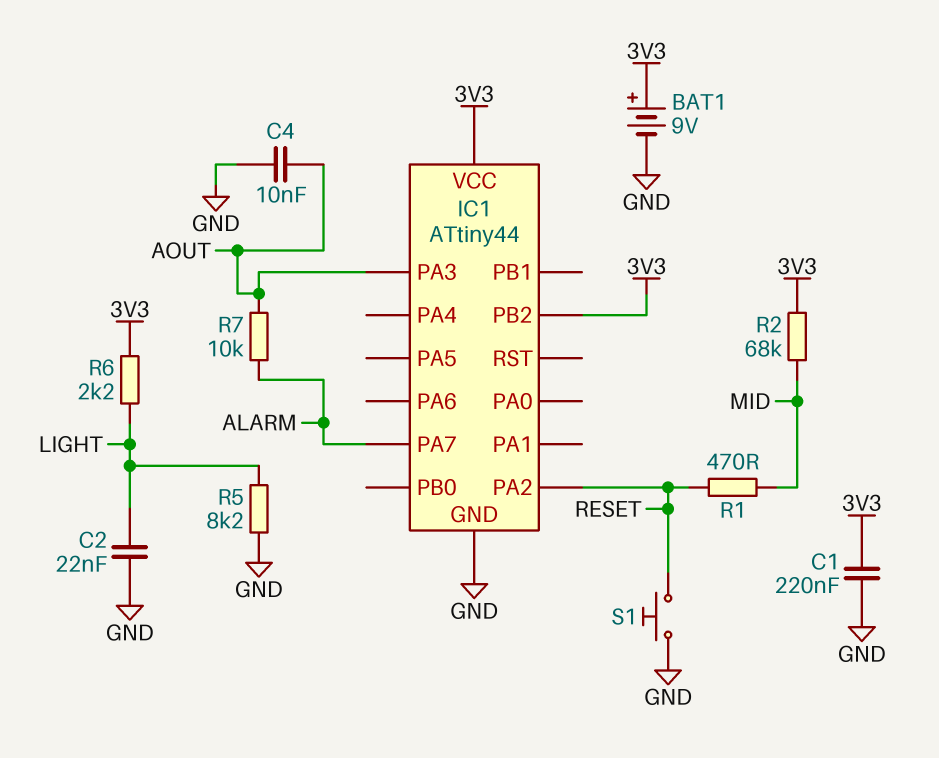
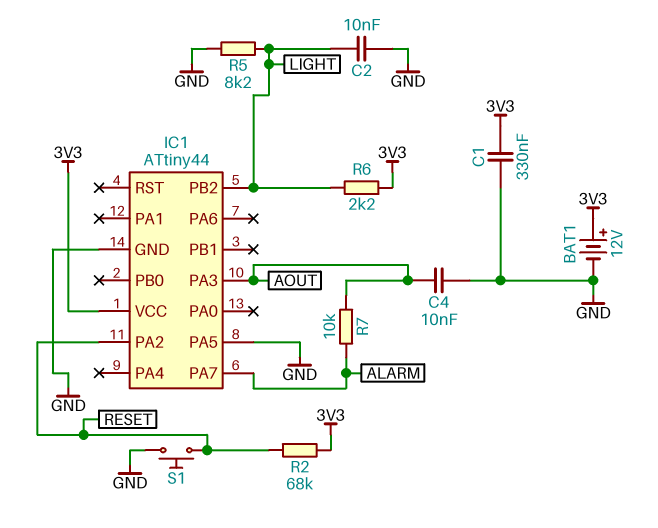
BAT1: 9V (plus 3V3, minus GND) -> 12V (plus 3V3, minus GND)
C1: 220nF (3V3, GND) -> 330nF (3V3, GND)
C2: 22nF (GND, LIGHT) -> 10nF (GND, LIGHT)
IC1 pin PA5: none -> GND
IC1 pin PB2: 3V3 -> LIGHT
R1: 470 (MID, RESET) -> none
R2: 68k (3V3, MID) -> 68k (3V3, RESET)

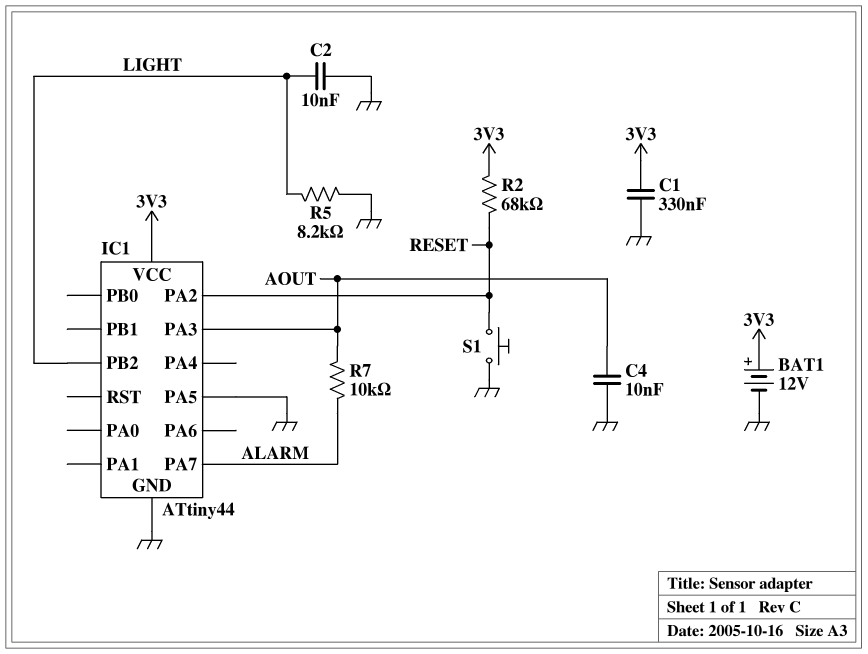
R6: 2.2k (3V3, LIGHT) -> none

